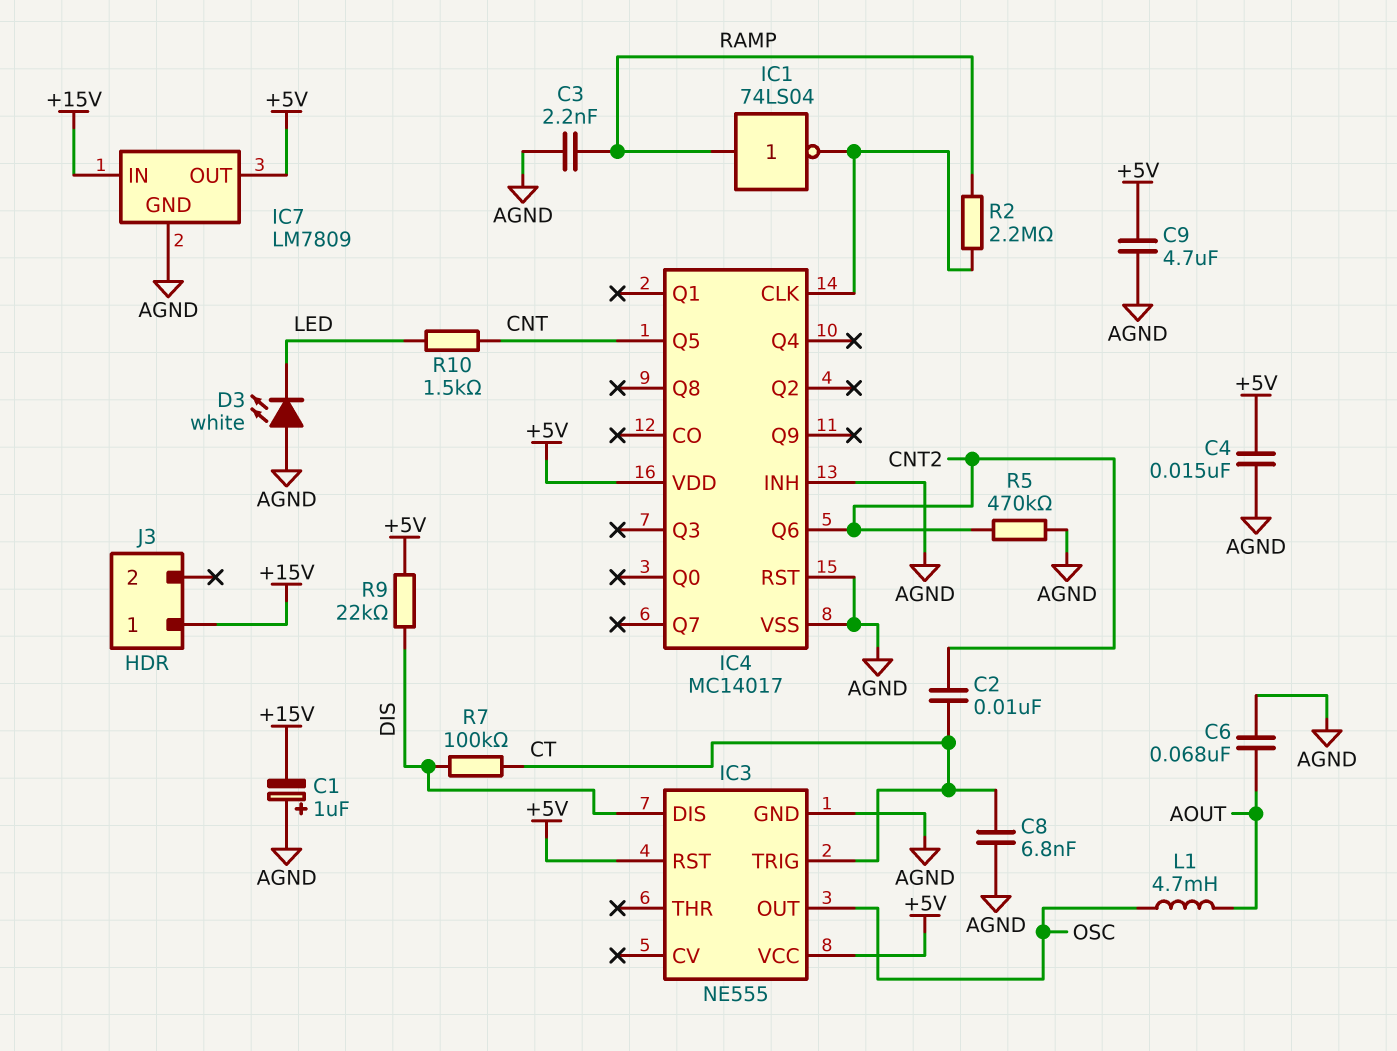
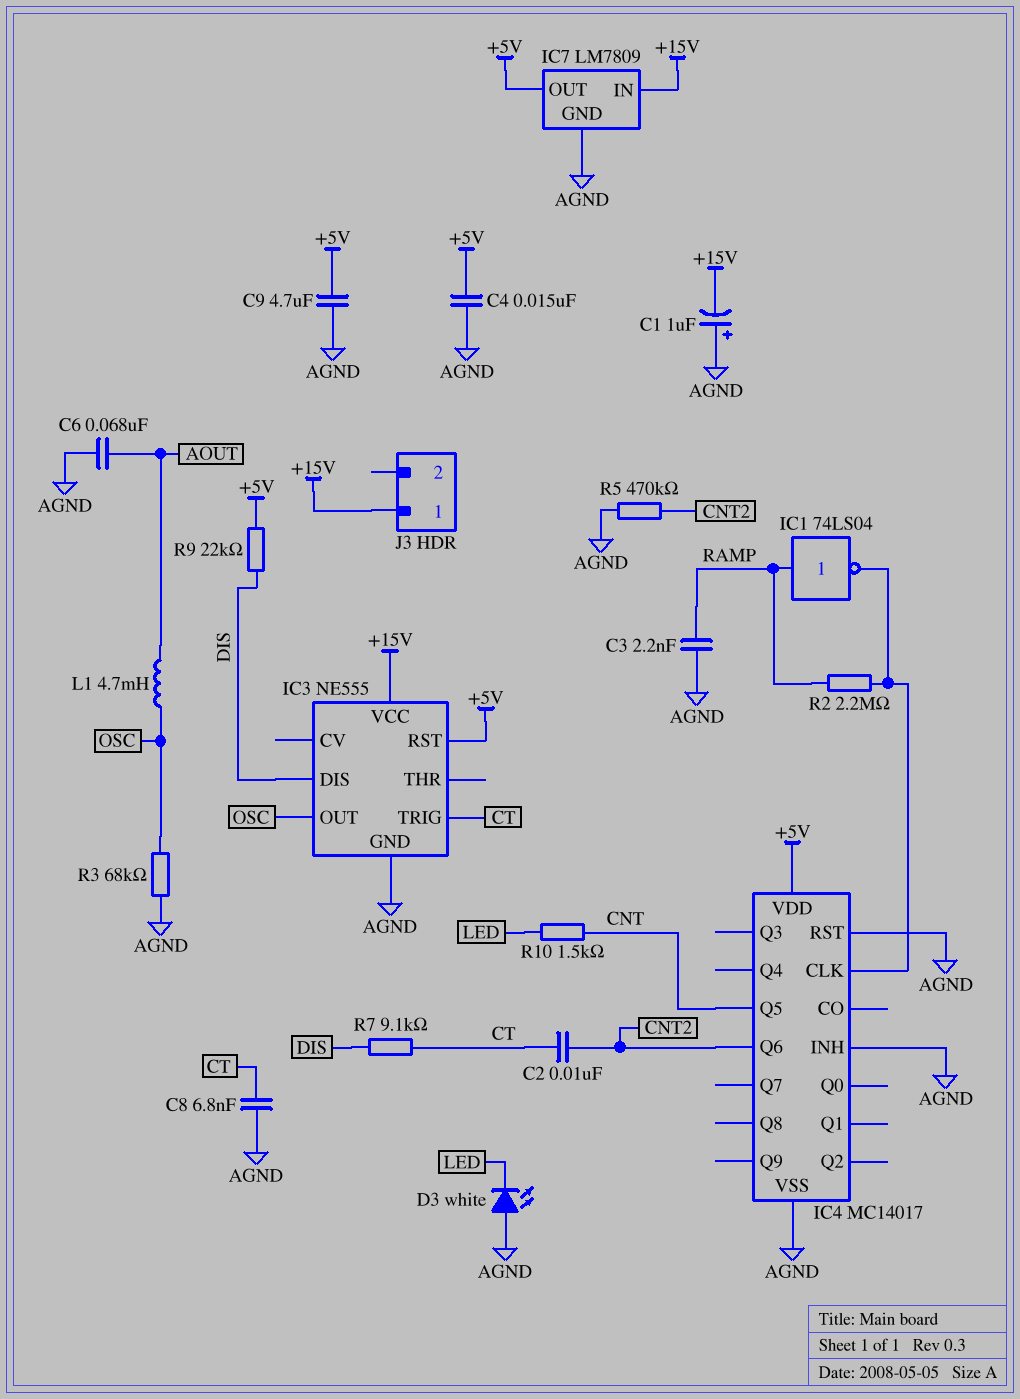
IC3 pin VCC: +5V -> +15V
R3: none -> 68k (AGND, OSC)
R7: 100k (CT, DIS) -> 9.1k (CT, DIS)

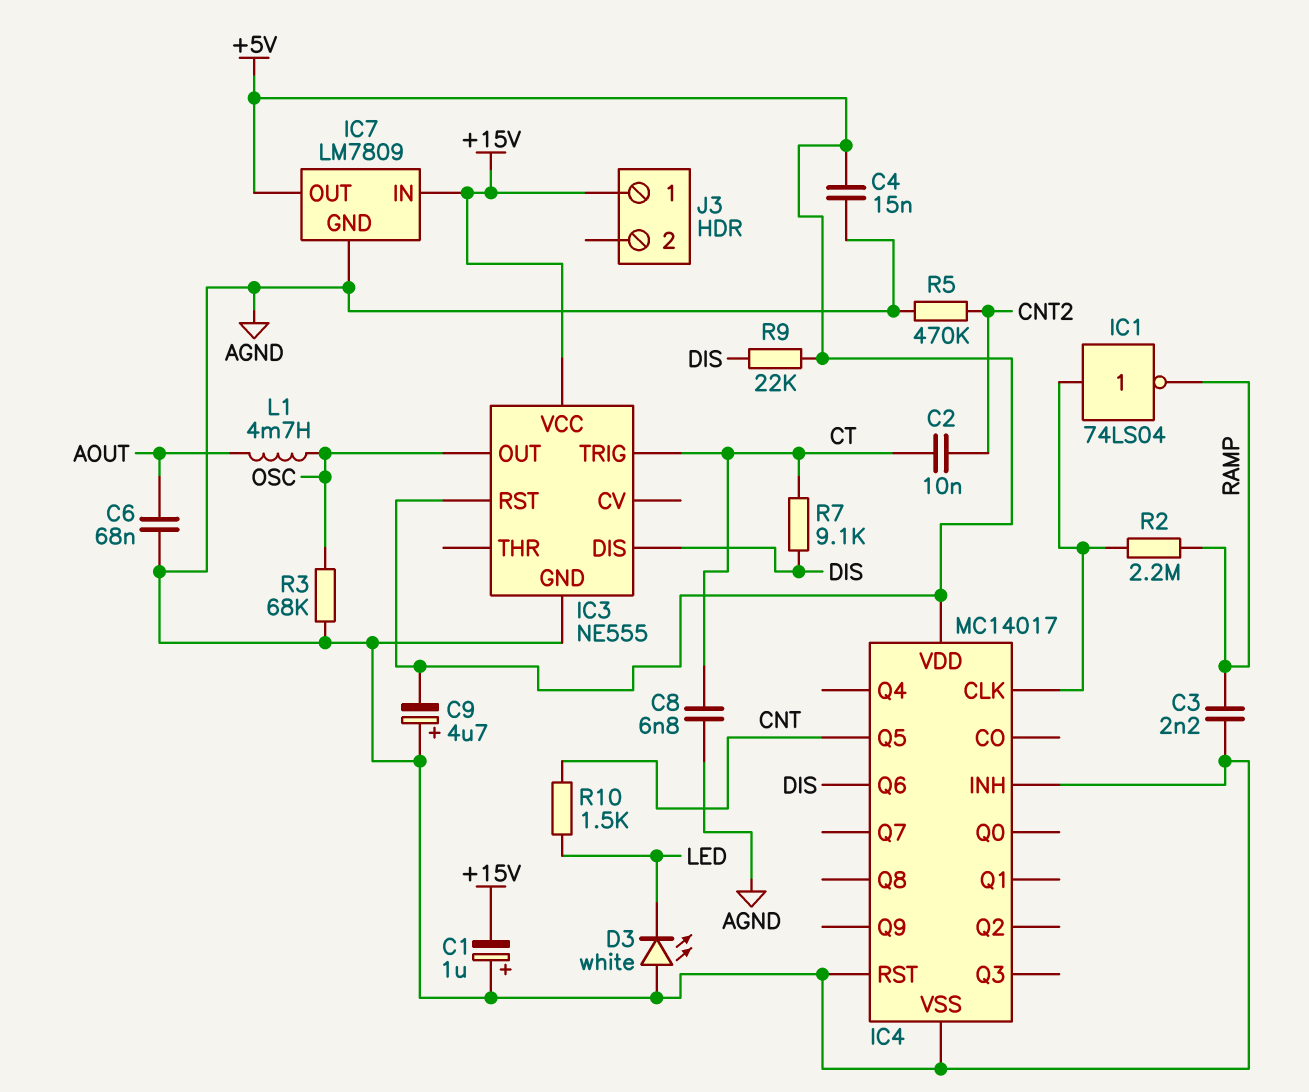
C9: 4.7uF (+5V, AGND) -> 4.7uF (plus AGND, minus +5V)
IC1: NOT 74LS04 (in RAMP, out IC4/CLK) -> NOT 74LS04 (in IC4/CLK, out RAMP)
IC4 pin Q6: CNT2 -> DIS

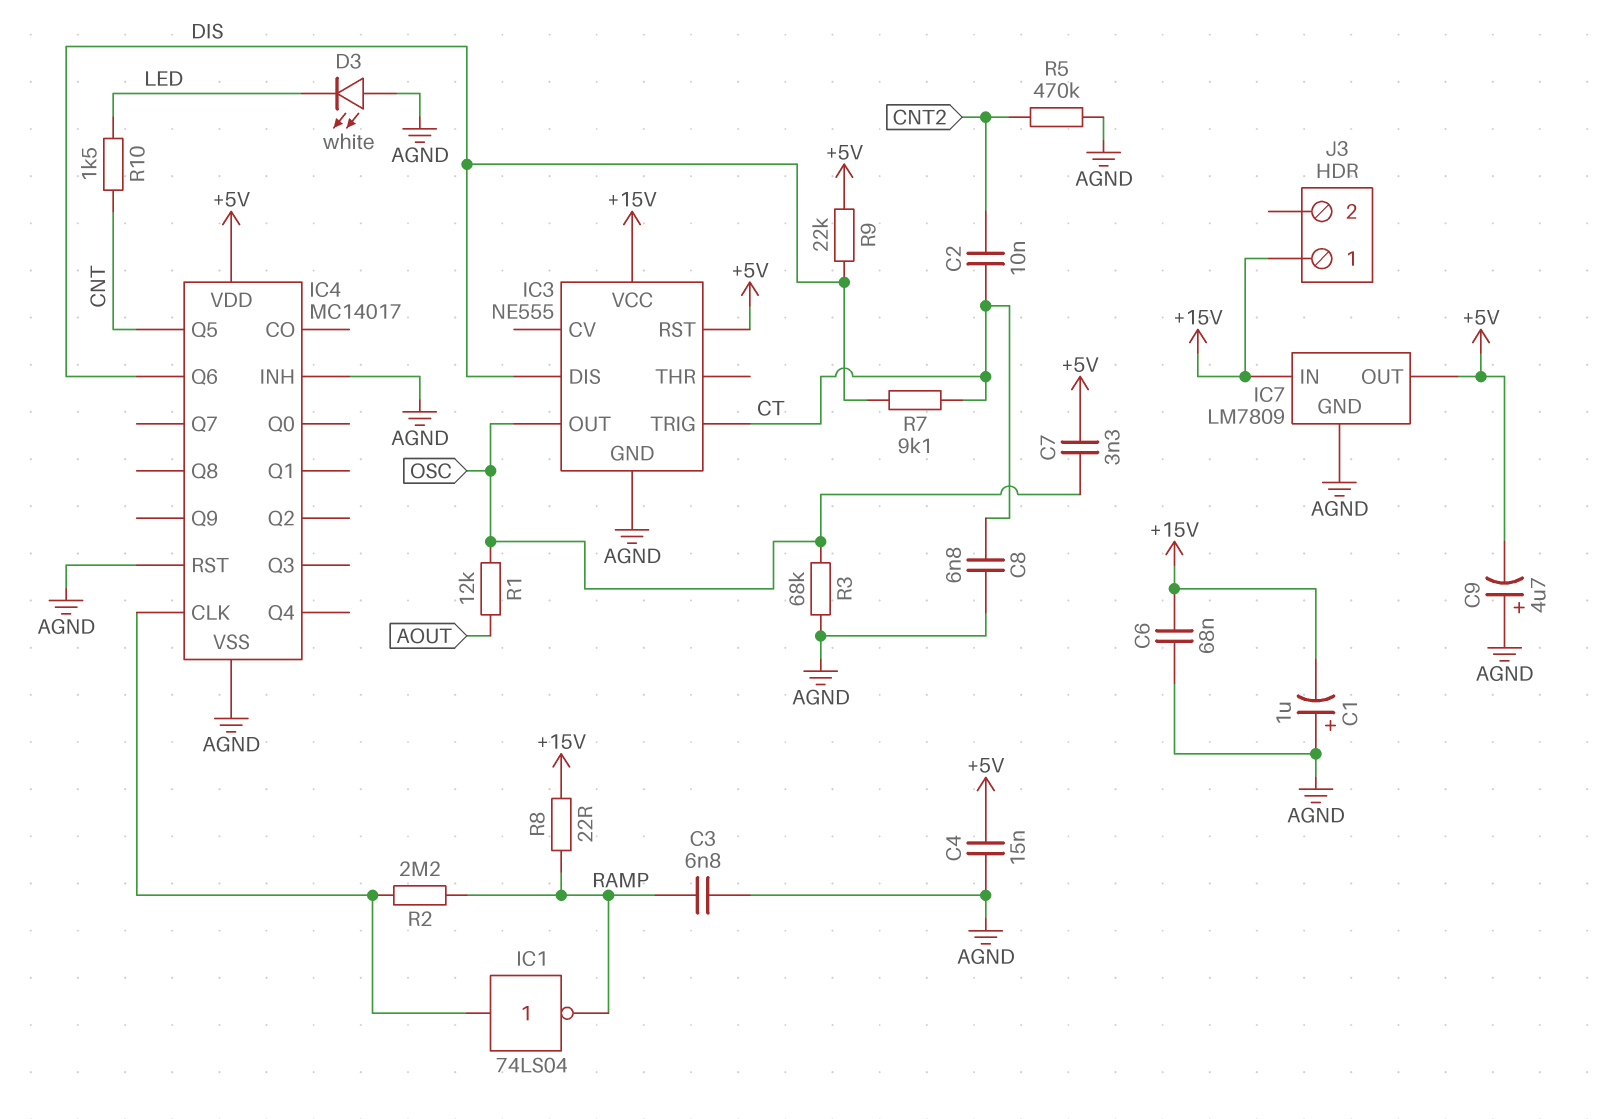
C3: 2.2nF (AGND, RAMP) -> 6.8nF (AGND, RAMP)
C6: 68nF (AGND, AOUT) -> 68nF (+15V, AGND)
C7: none -> 3.3nF (+5V, OSC)
L1: 4.7mH (AOUT, OSC) -> none
R1: none -> 12k (AOUT, OSC)
R8: none -> 22 (+15V, RAMP)

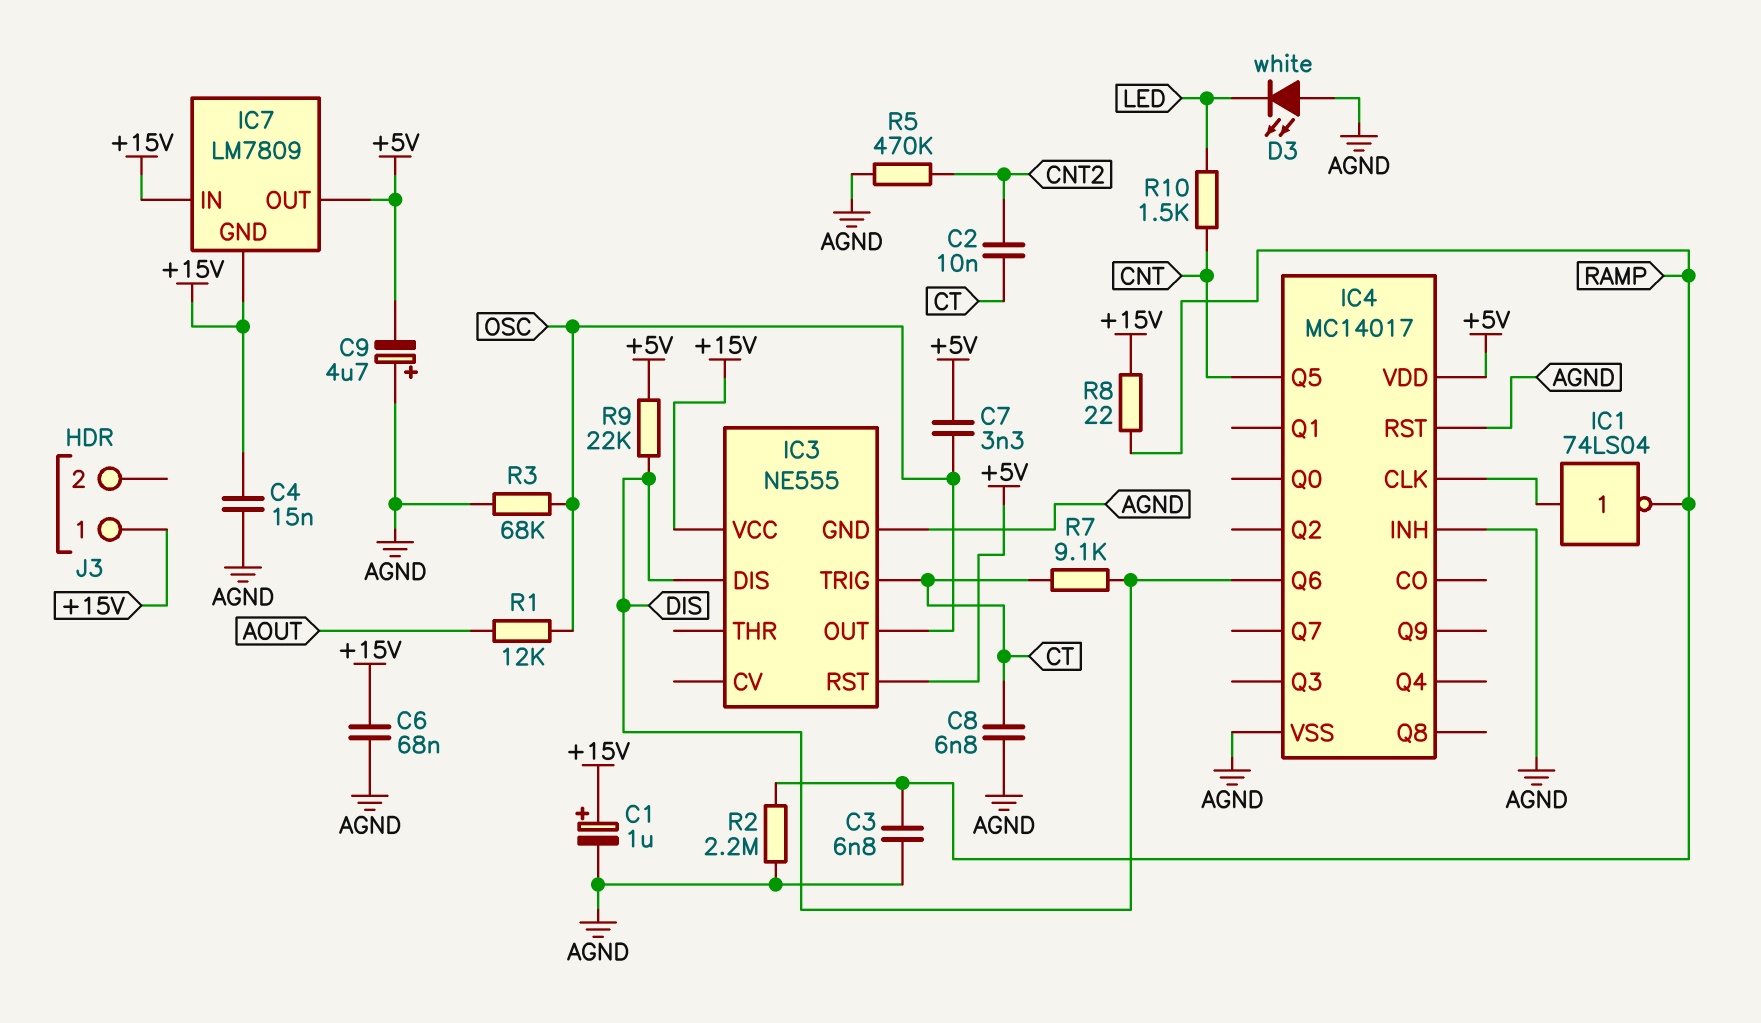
C1: 1uF (plus AGND, minus +15V) -> 1uF (plus +15V, minus AGND)
C4: 15nF (+5V, AGND) -> 15nF (+15V, AGND)
IC7 pin GND: AGND -> +15V
R2: 2.2M (IC4/CLK, RAMP) -> 2.2M (AGND, RAMP)

